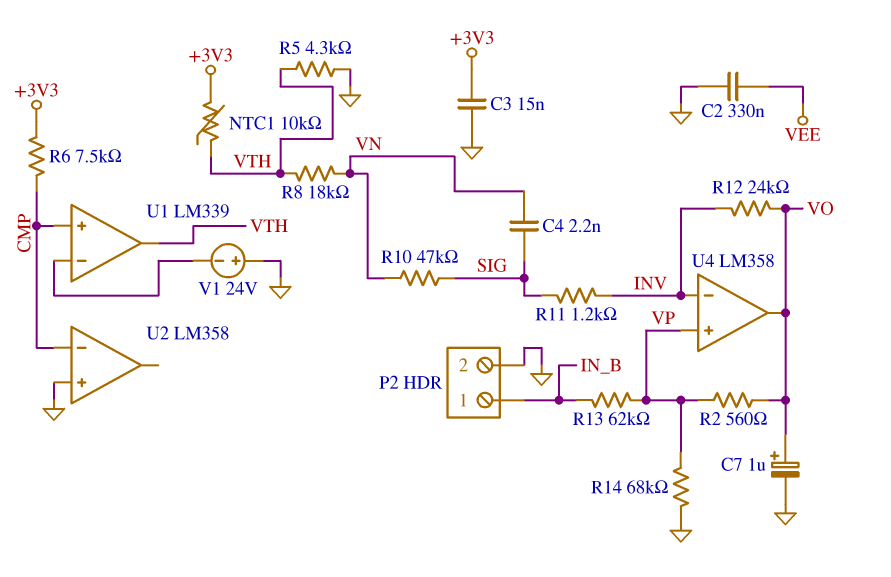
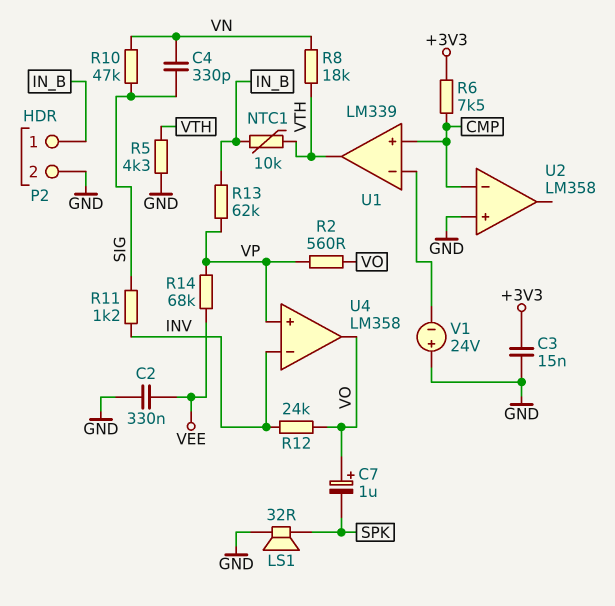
C4: 2.2nF (SIG, VN) -> 330pF (SIG, VN)
C7: 1uF (plus VO, minus GND) -> 1uF (plus VO, minus SPK)
LS1: none -> speaker 32R (GND, SPK)
NTC1: 10k (+3V3, VTH) -> 10k (IN_B, VTH)
R14: 68k (GND, VP) -> 68k (VEE, VP)

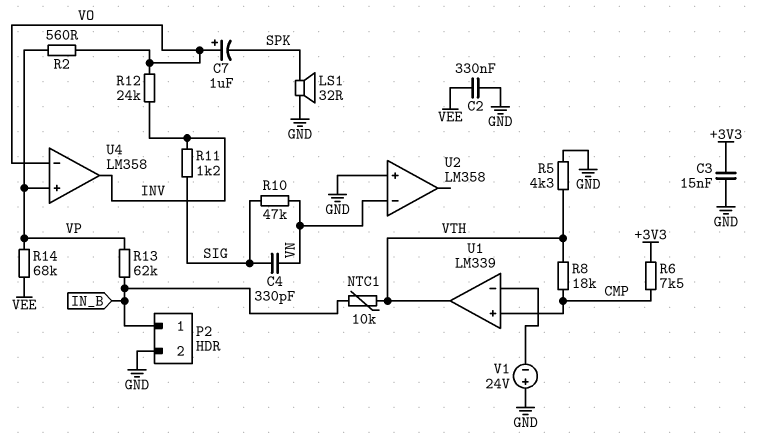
R8: 18k (VN, VTH) -> 18k (CMP, VTH)
U2 pin in-: CMP -> VN
U4 pin in-: INV -> VO
U4 pin out: VO -> INV

